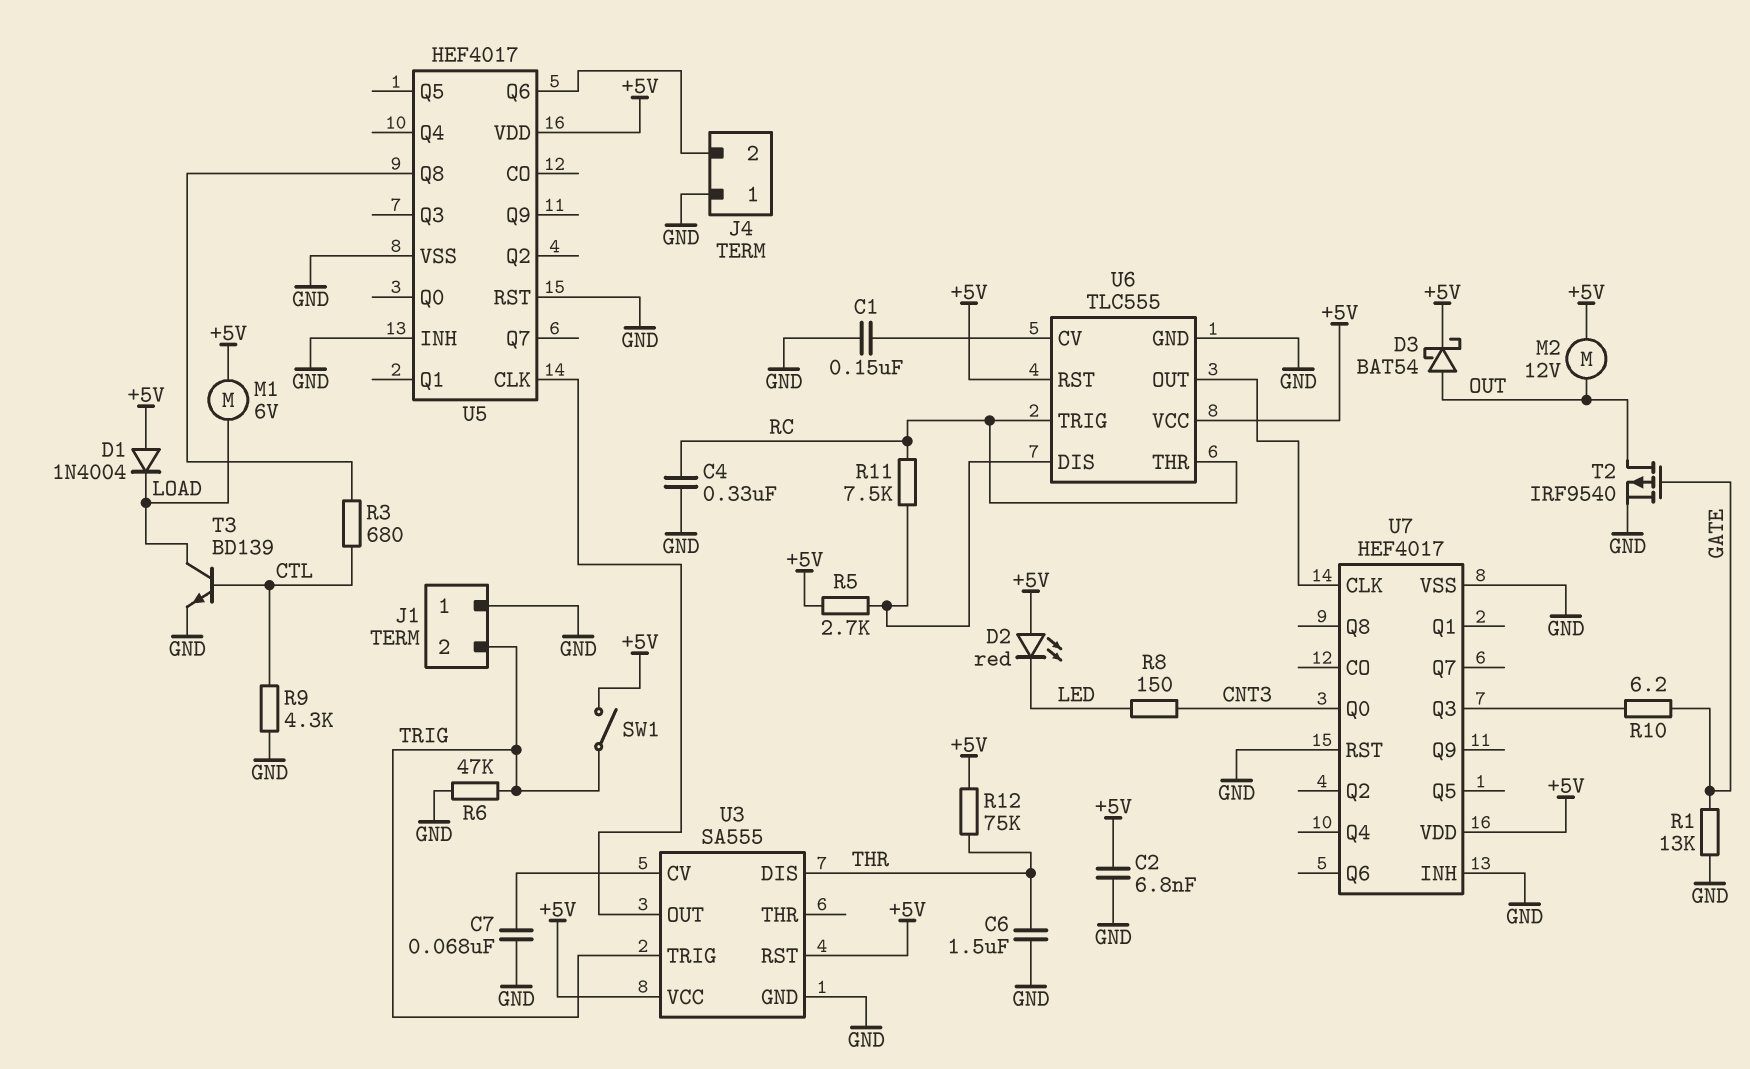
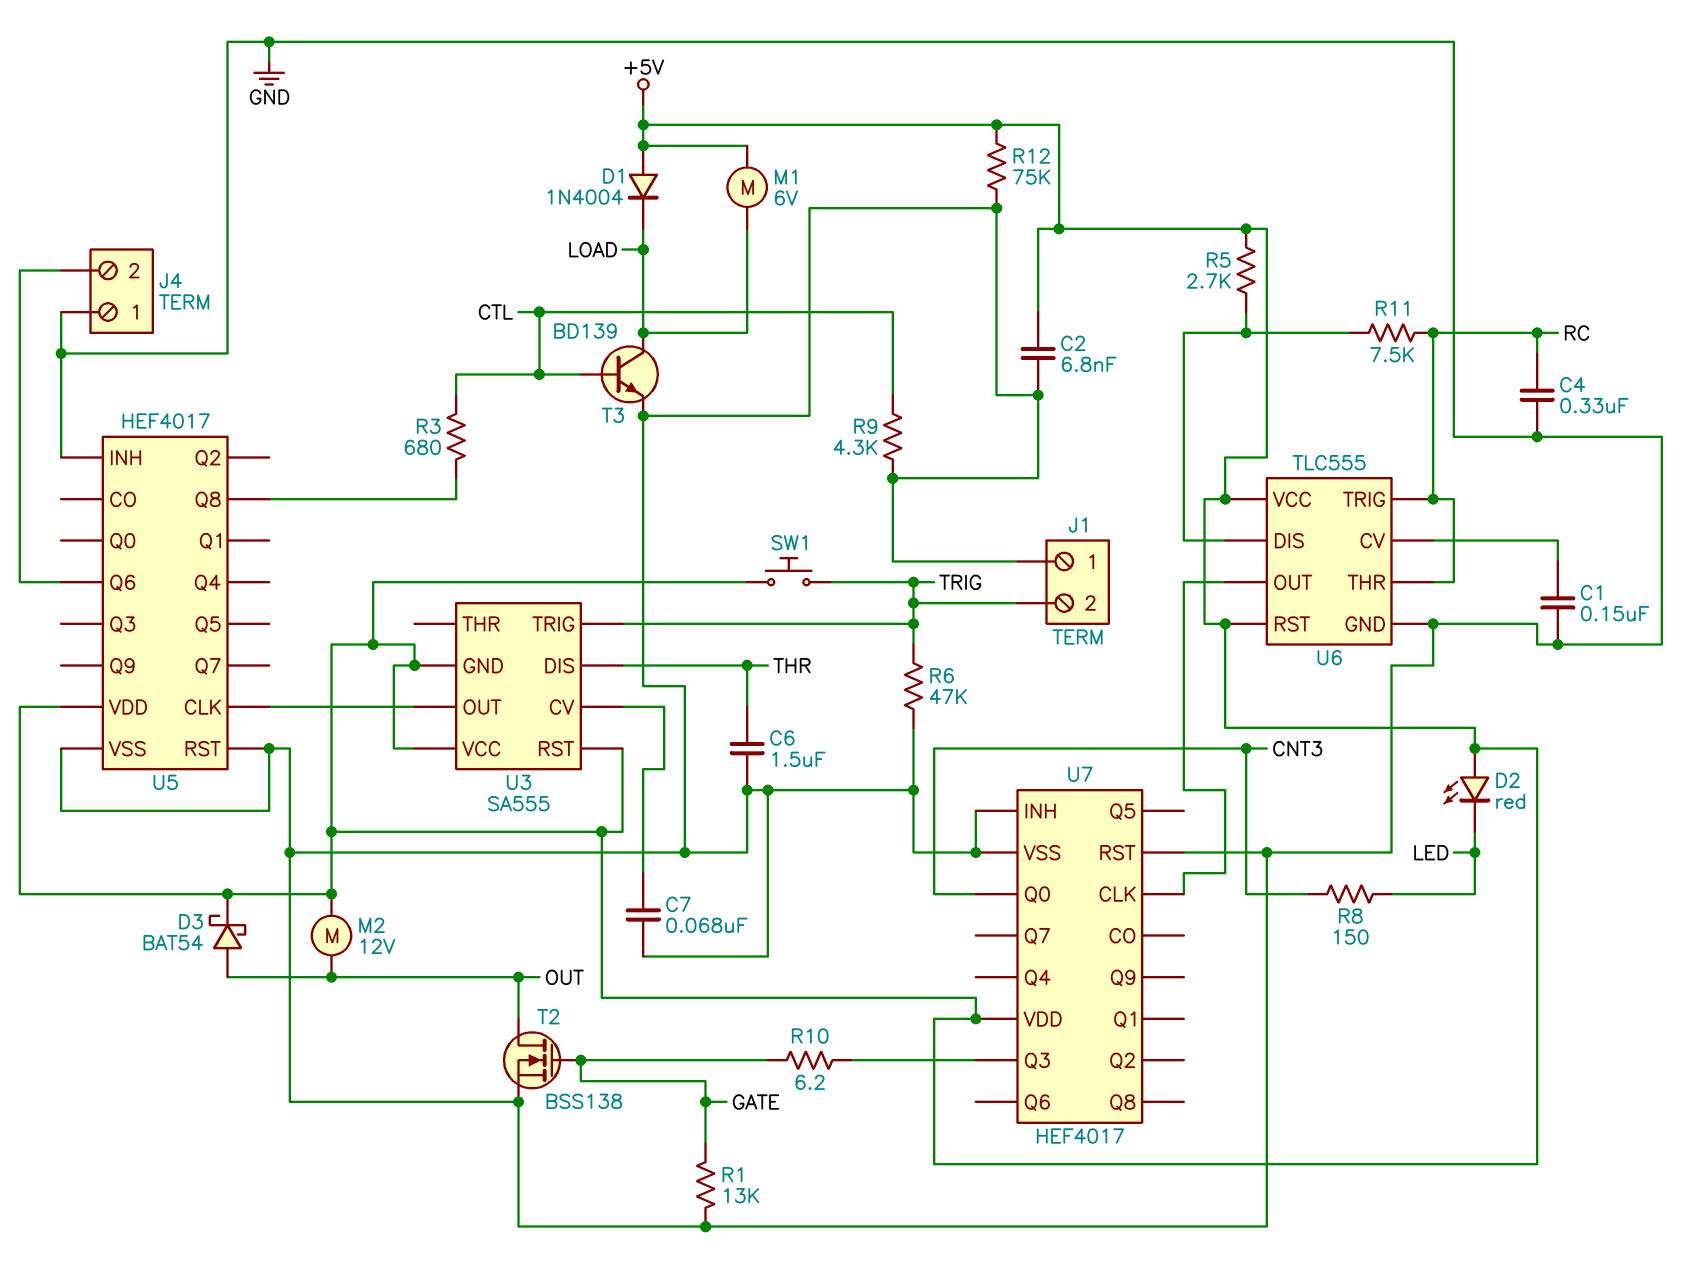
R12: 75k (+5V, THR) -> 75k (+5V, GND)
SW1: switch (+5V, TRIG) -> button (+5V, TRIG)
T2: PMOS IRF9540 (G GATE, D OUT, S GND) -> NMOS BSS138 (G GATE, D OUT, S GND)
U3 pin GND: GND -> +5V

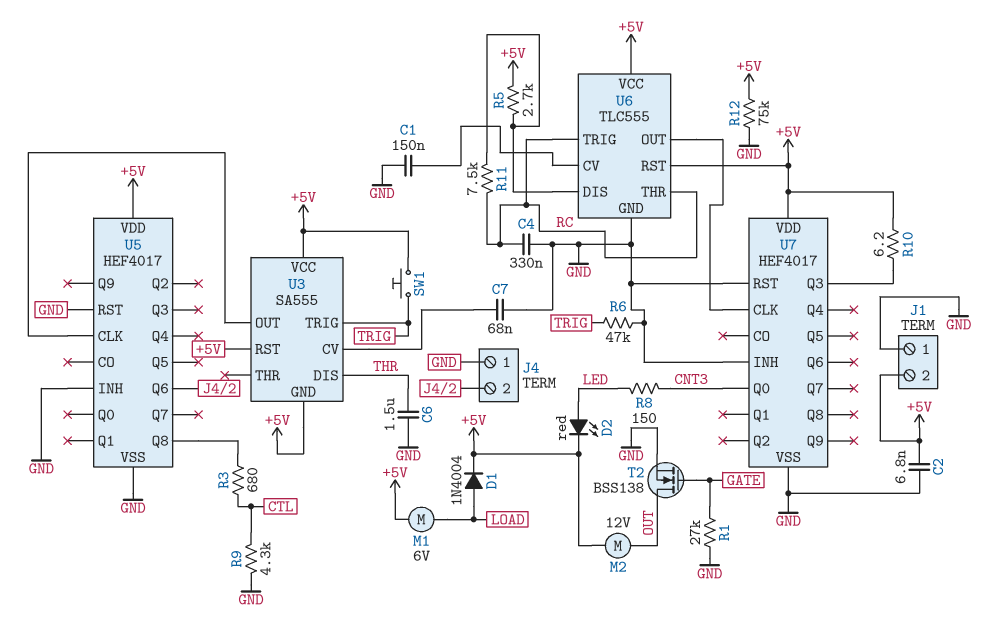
D1: diode 1N4004 (A +5V, K LOAD) -> diode 1N4004 (A LOAD, K +5V)
D2: LED red (A +5V, K LED) -> LED red (A LED, K +5V)
D3: schottky BAT54 (A OUT, K +5V) -> none
J1 pin 2: TRIG -> +5V
R1: 13k (GATE, GND) -> 27k (GATE, GND)
R10: 6.2 (GATE, U7/Q3) -> 6.2 (+5V, U7/Q3)
T3: NPN BD139 (B CTL, C LOAD, E GND) -> none

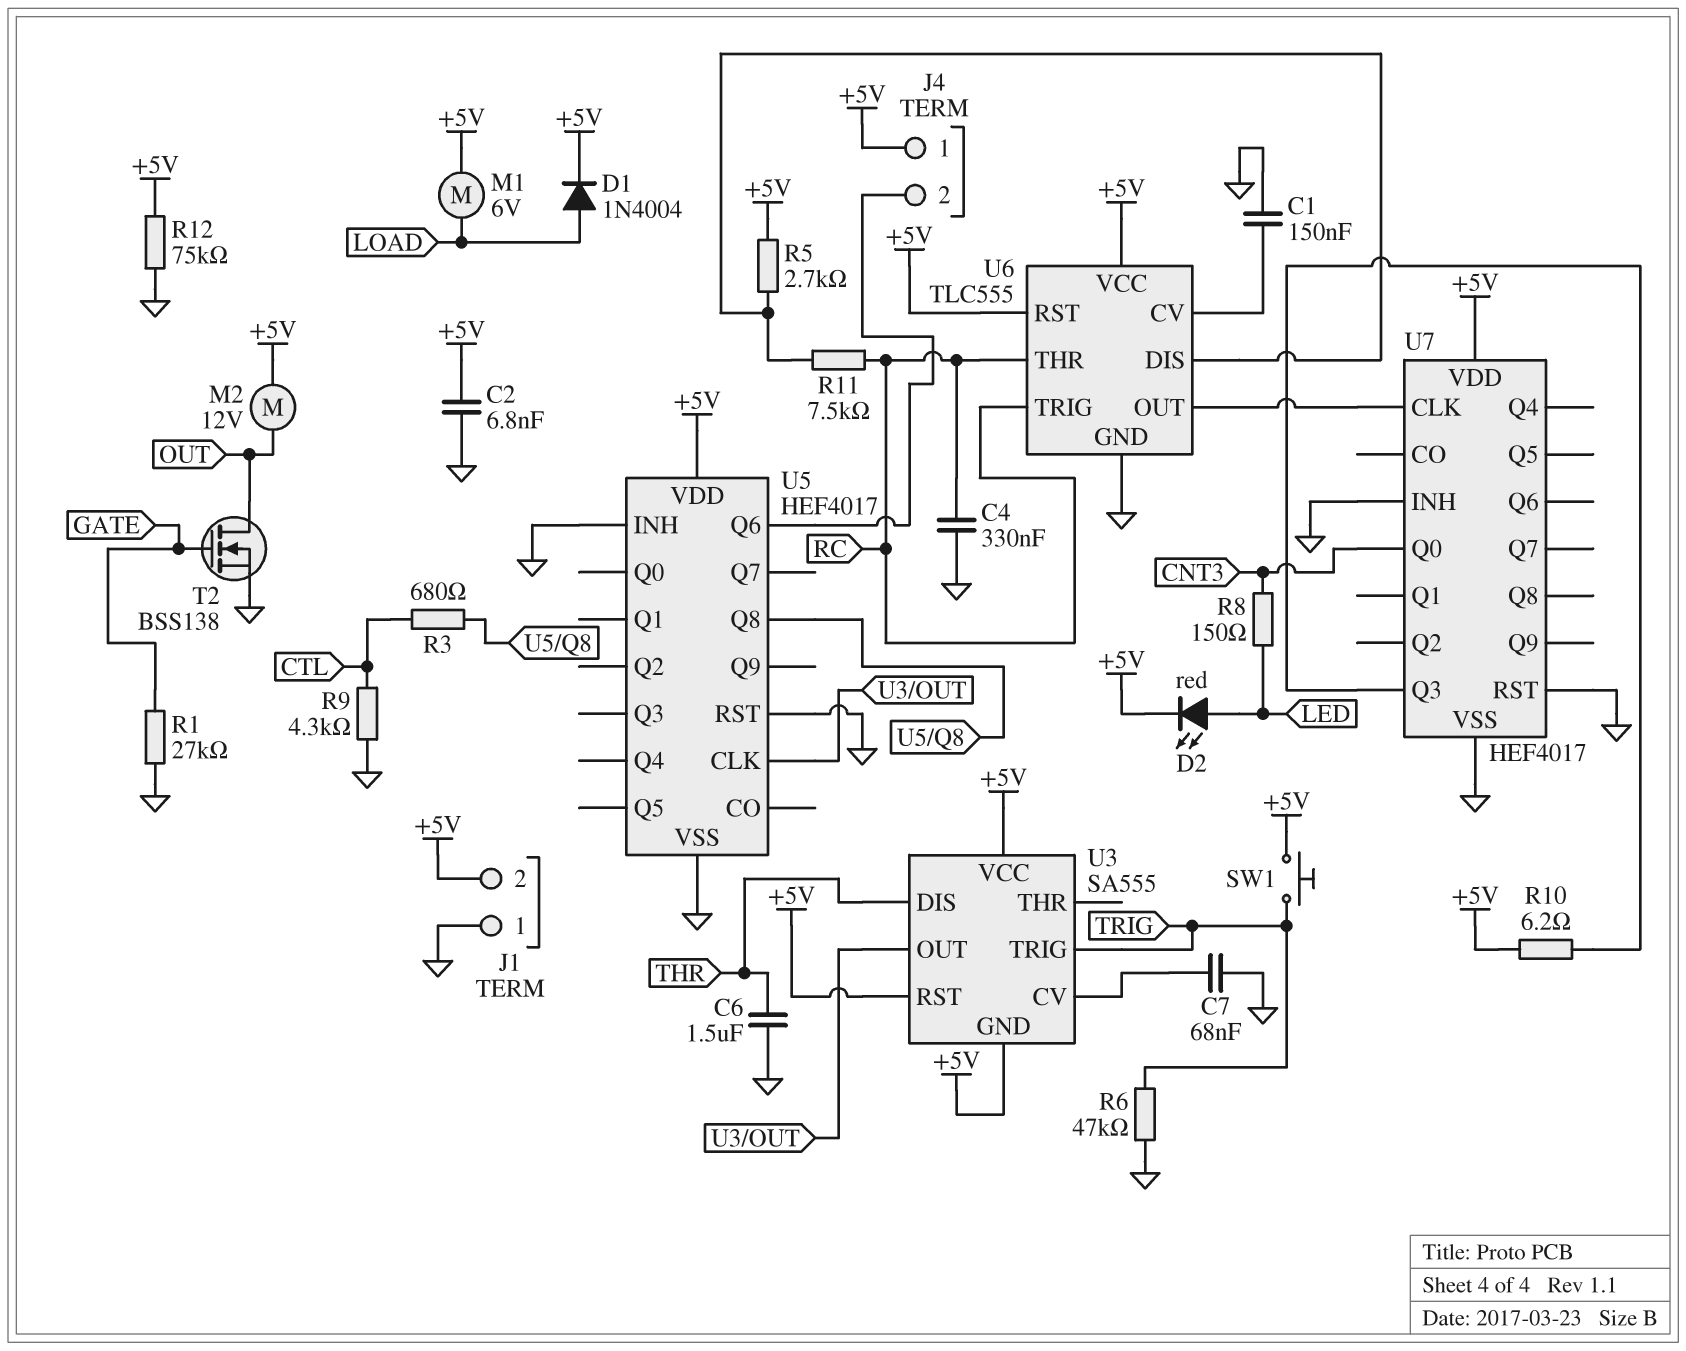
J4 pin 1: GND -> +5V

